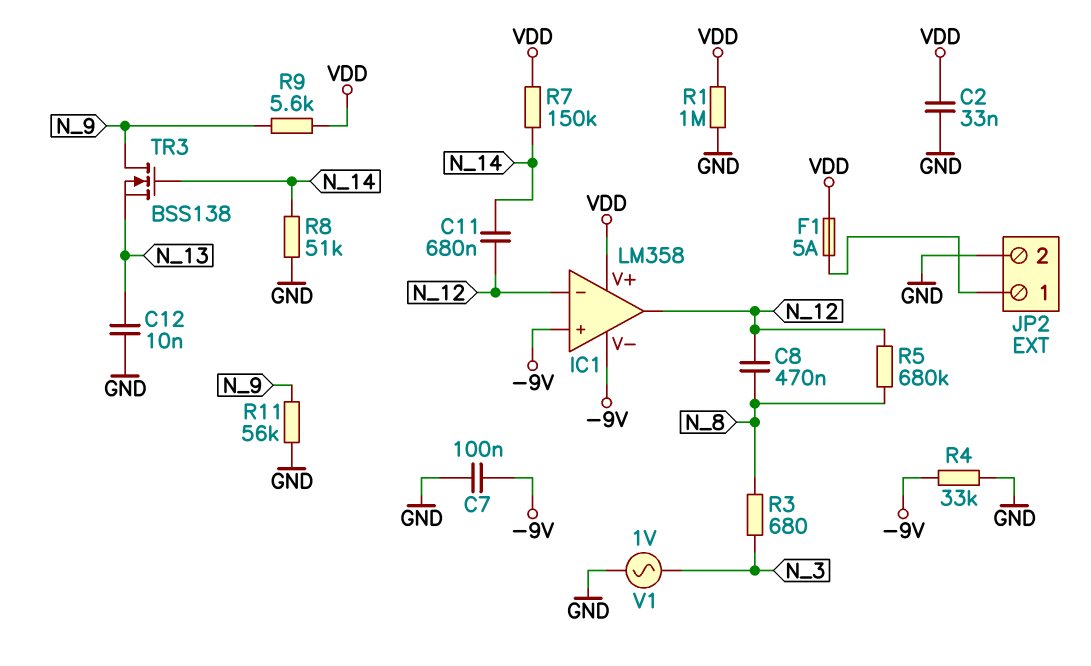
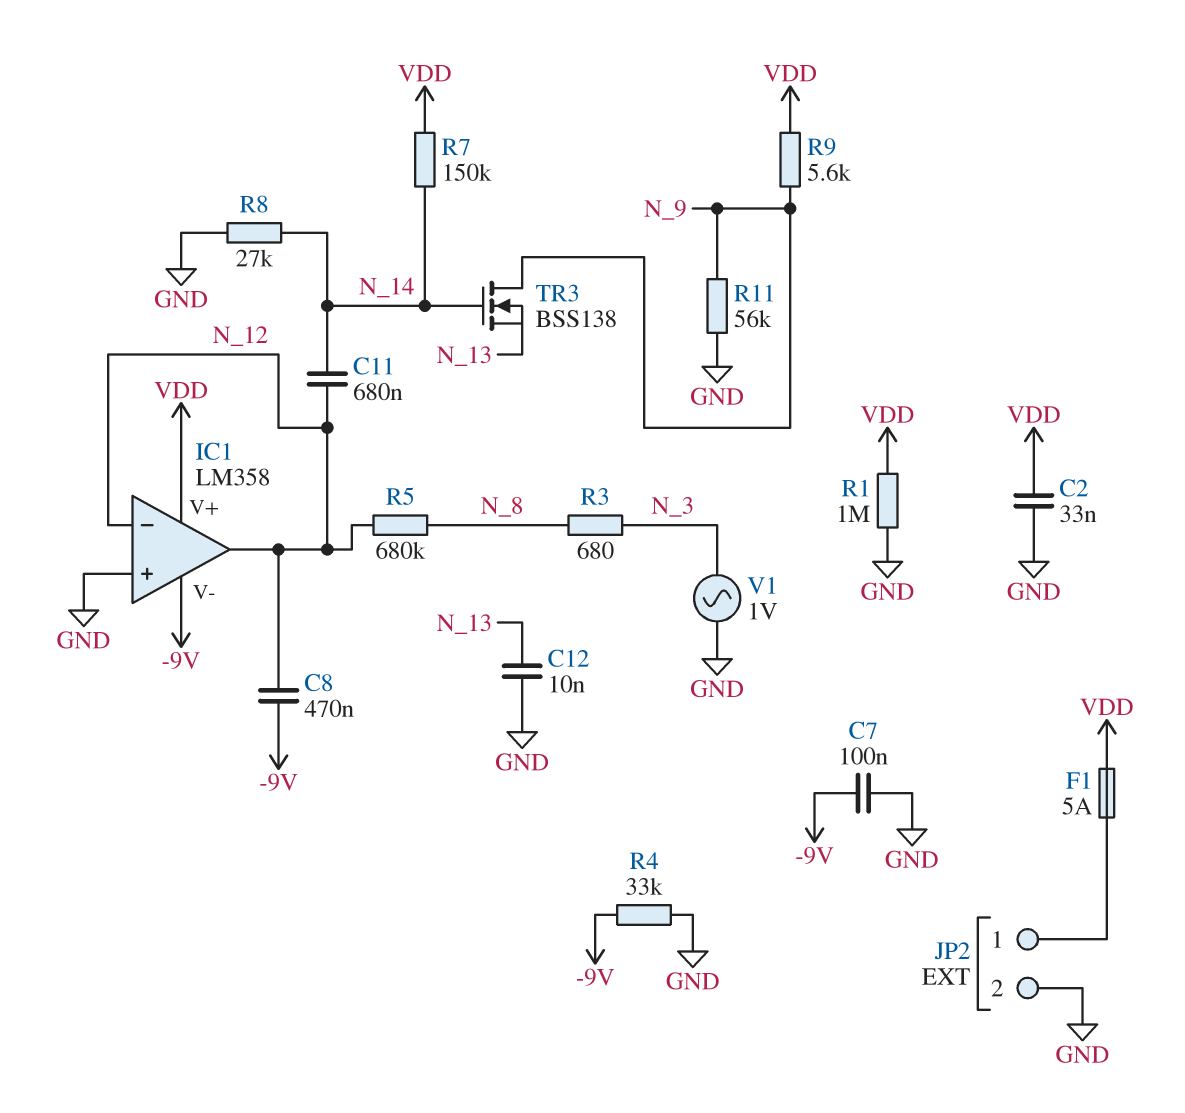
C8: 470nF (N_8, N_12) -> 470nF (-9V, N_12)
IC1 pin in+: -9V -> GND
R8: 51k (GND, N_14) -> 27k (GND, N_14)

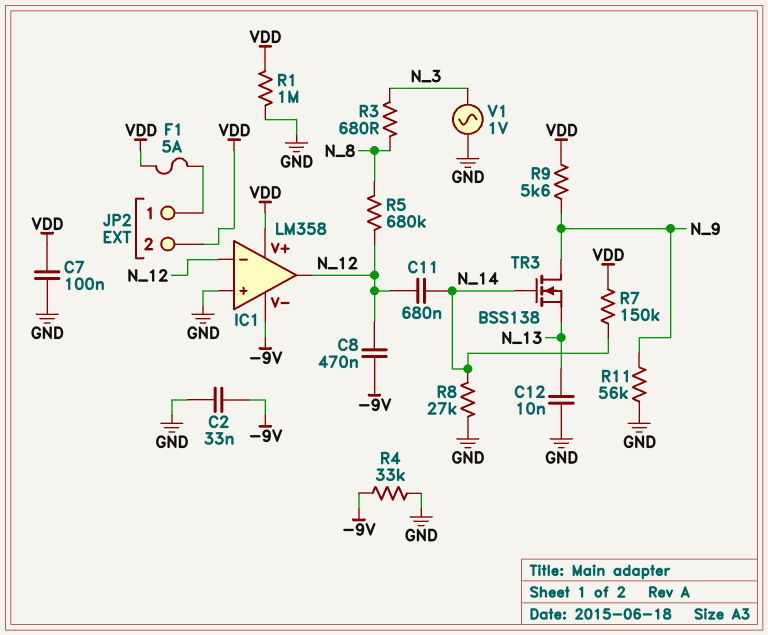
C2: 33nF (GND, VDD) -> 33nF (-9V, GND)
C7: 100nF (-9V, GND) -> 100nF (GND, VDD)
JP2 pin 2: GND -> VDD

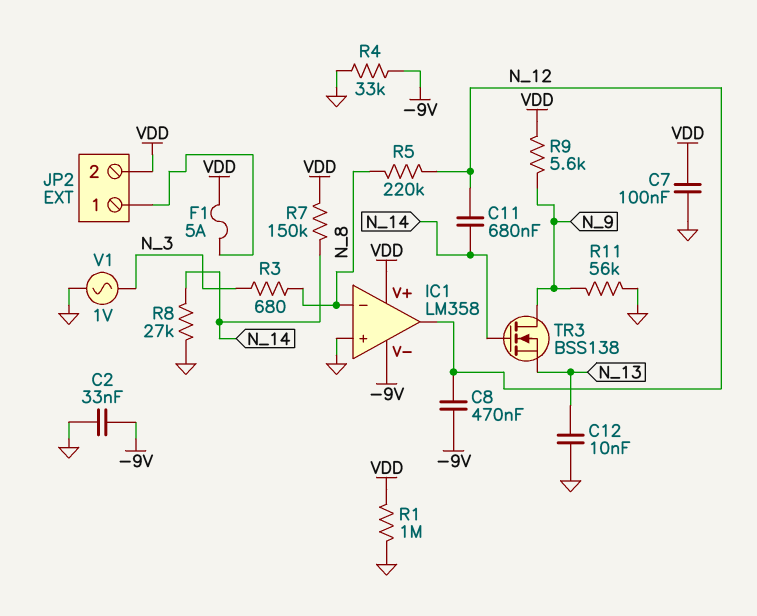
IC1 pin in-: N_12 -> N_8
R5: 680k (N_8, N_12) -> 220k (N_8, N_12)

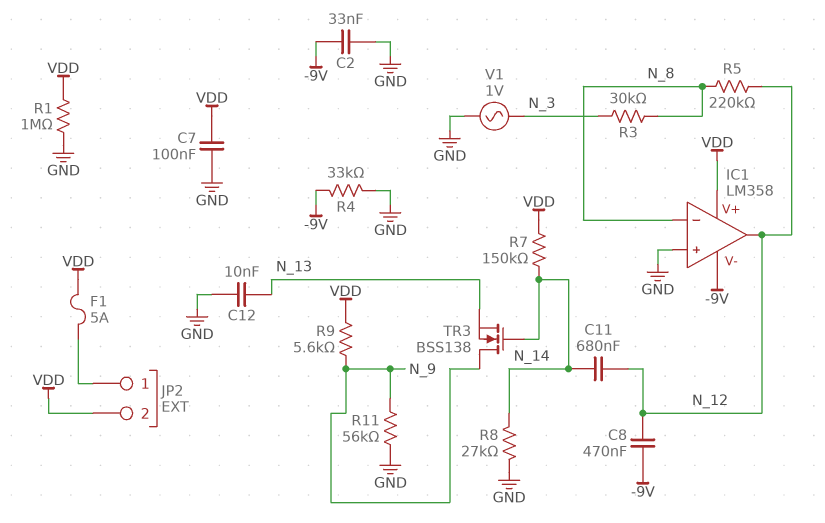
R3: 680 (N_3, N_8) -> 30k (N_3, N_8)

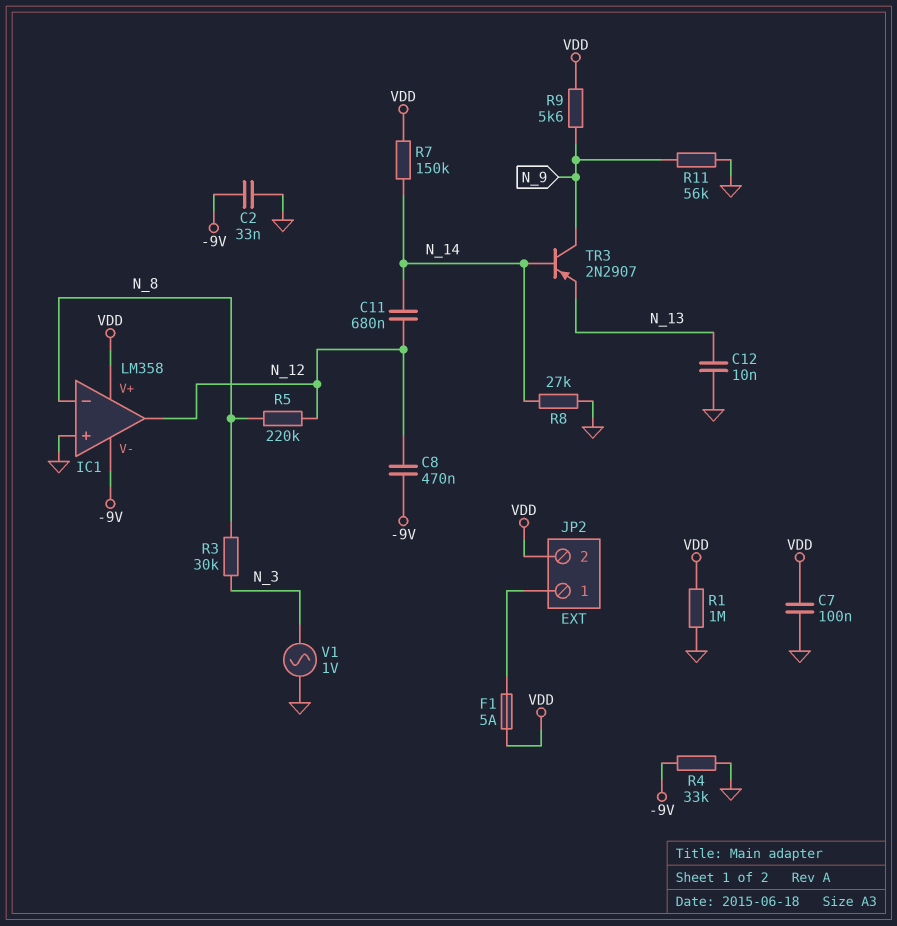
TR3: NMOS BSS138 (G N_14, D N_9, S N_13) -> PNP 2N2907 (B N_14, C N_9, E N_13)

